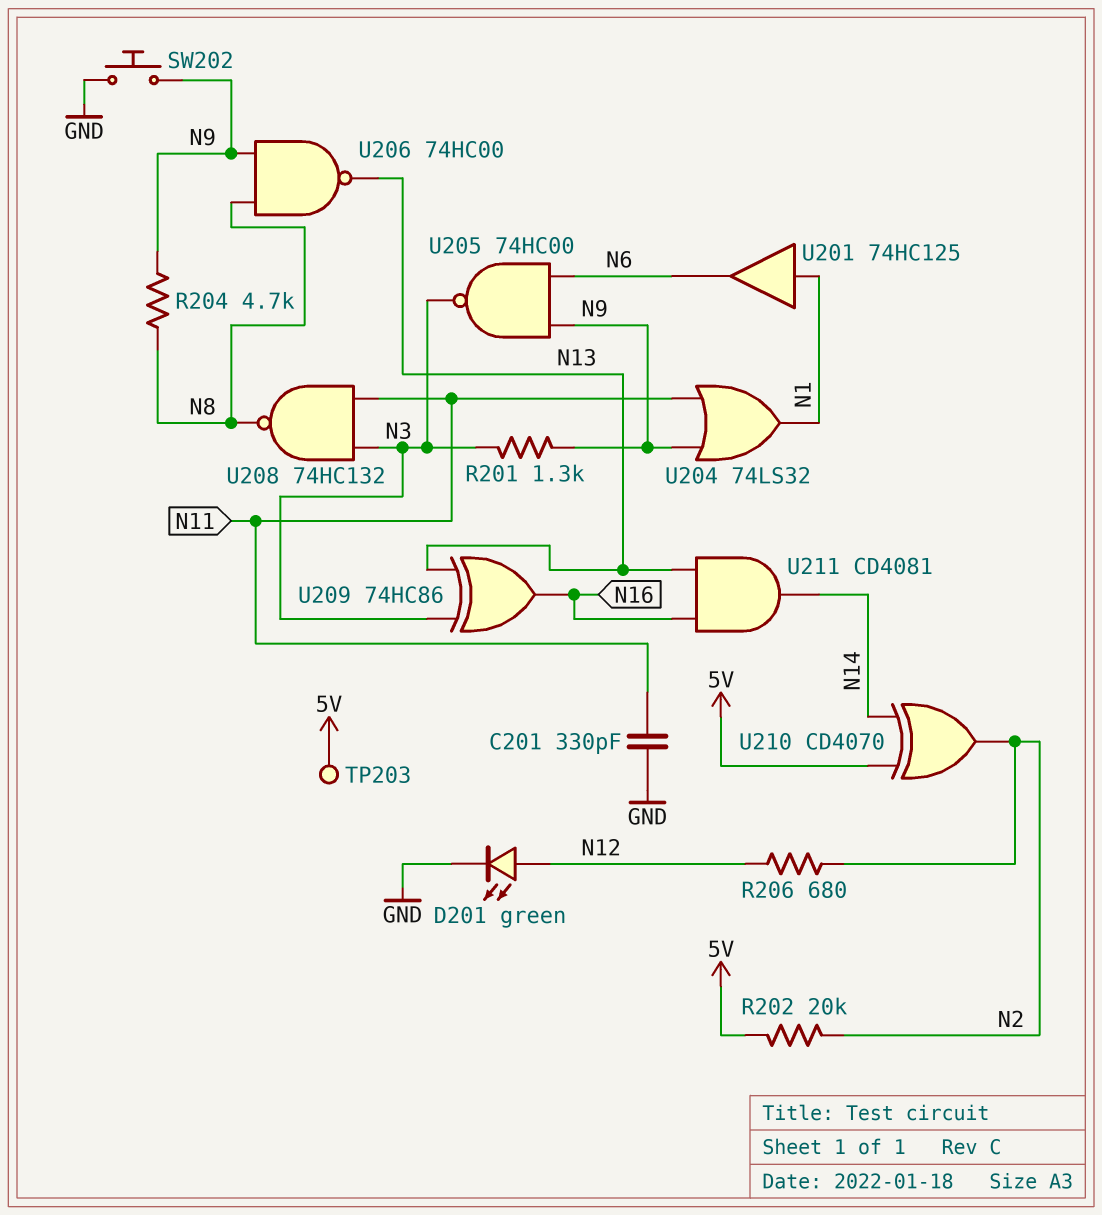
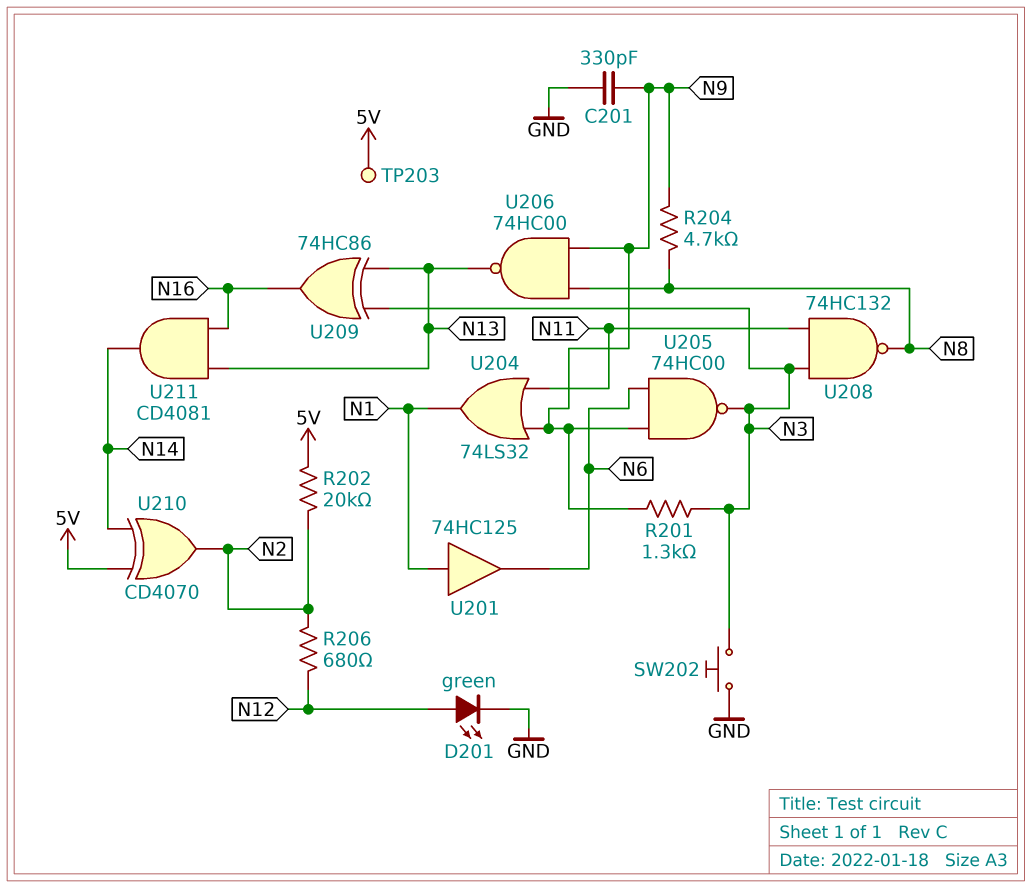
C201: 330pF (GND, N11) -> 330pF (GND, N9)
SW202: button (GND, N9) -> button (GND, N3)

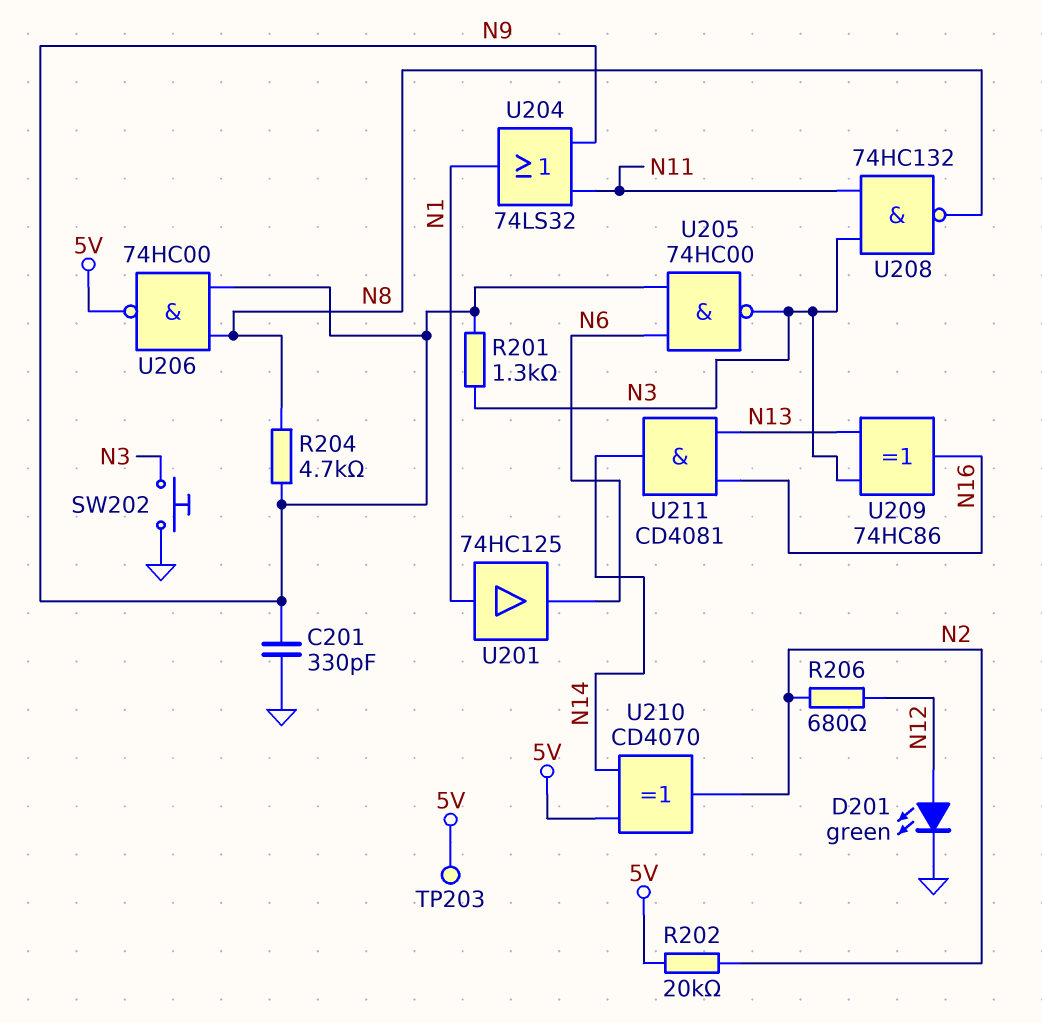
U206: NAND 74HC00 (in N8, in N9, out N13) -> NAND 74HC00 (in N8, in N9, out 5V)

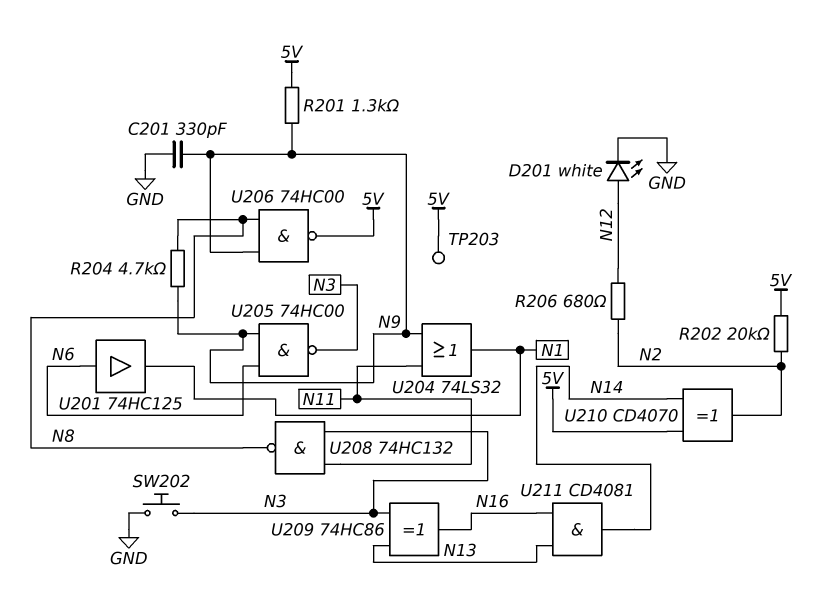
D201: LED green (A N12, K GND) -> LED white (A N12, K GND)
R201: 1.3k (N3, N9) -> 1.3k (5V, N9)
U201: buffer 74HC125 (in N1, out N6) -> buffer 74HC125 (in N6, out N1)

